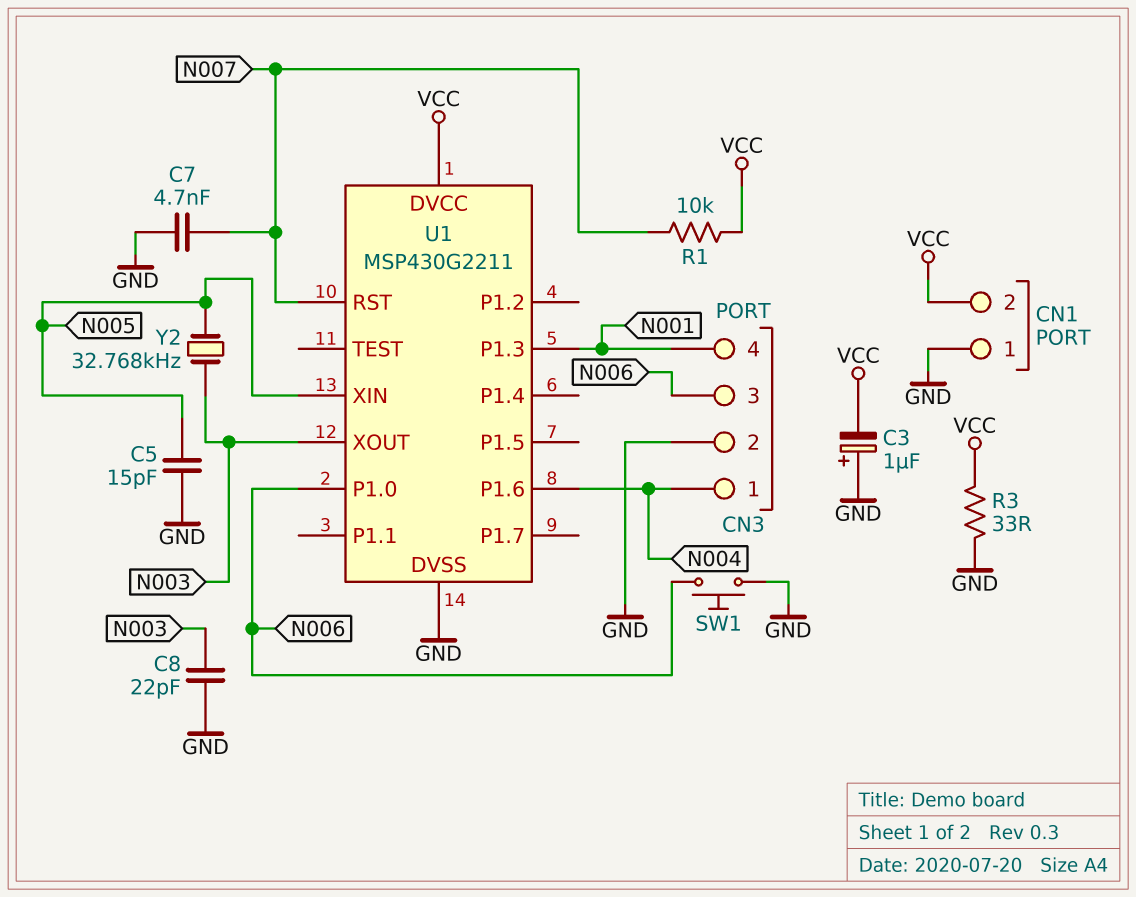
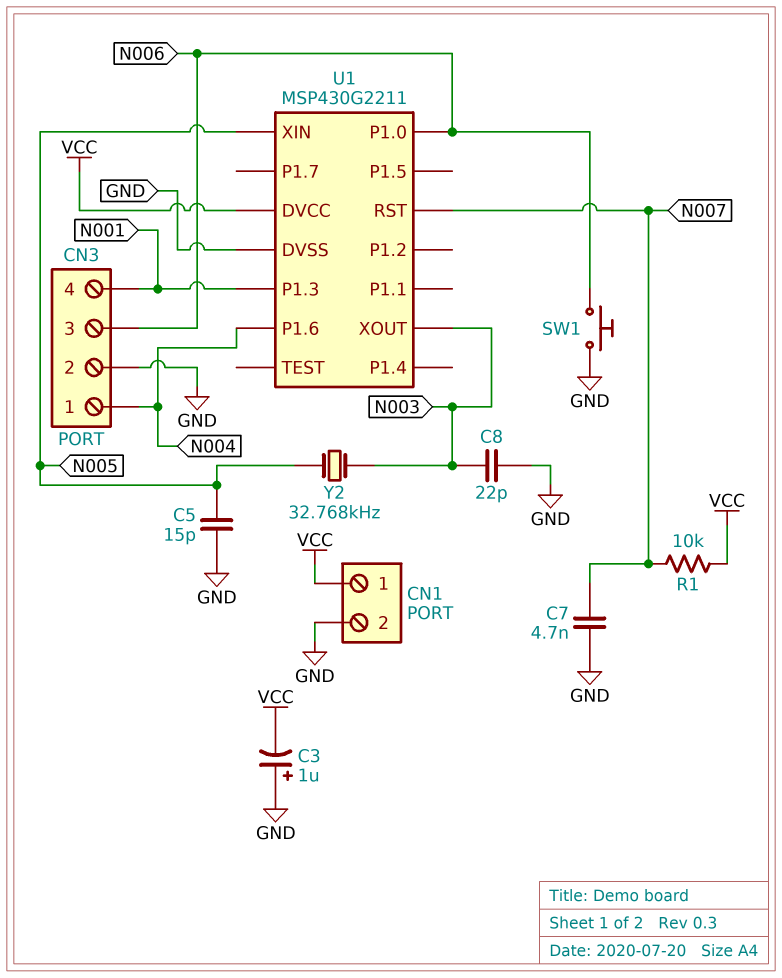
CN1 pin 1: GND -> VCC
CN1 pin 2: VCC -> GND
R3: 33 (GND, VCC) -> none

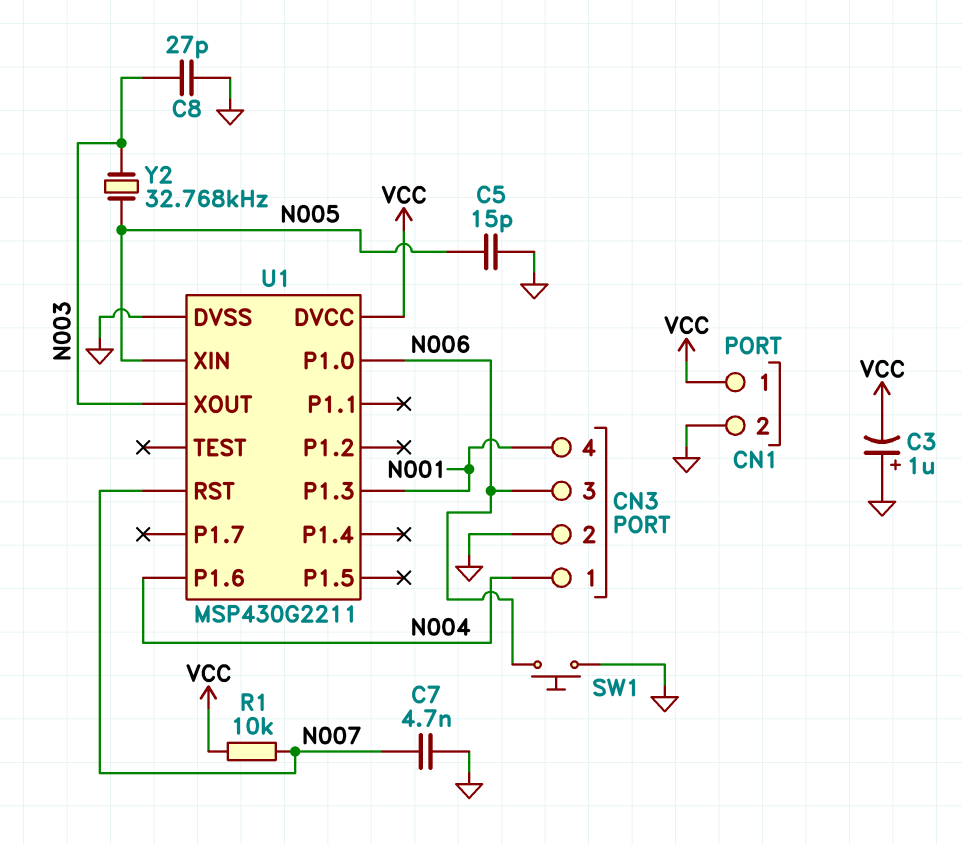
C8: 22pF (GND, N003) -> 27pF (GND, N003)

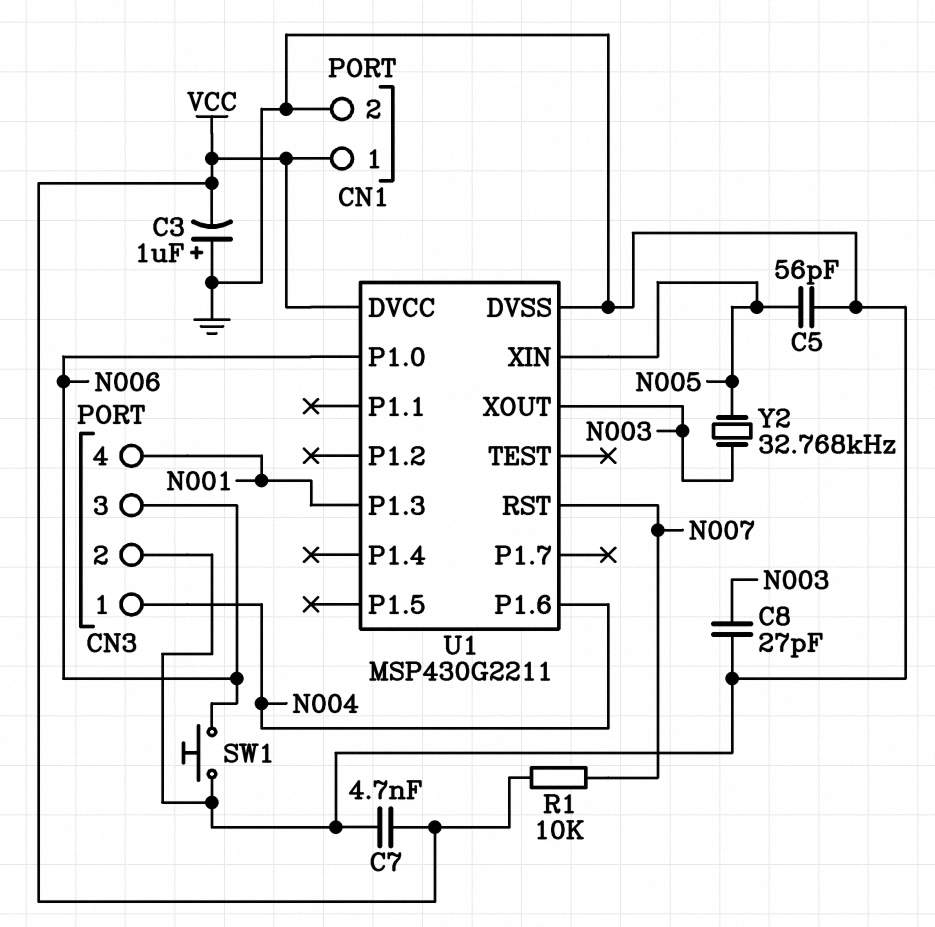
C5: 15pF (GND, N005) -> 56pF (GND, N005)
C7: 4.7nF (GND, N007) -> 4.7nF (GND, VCC)

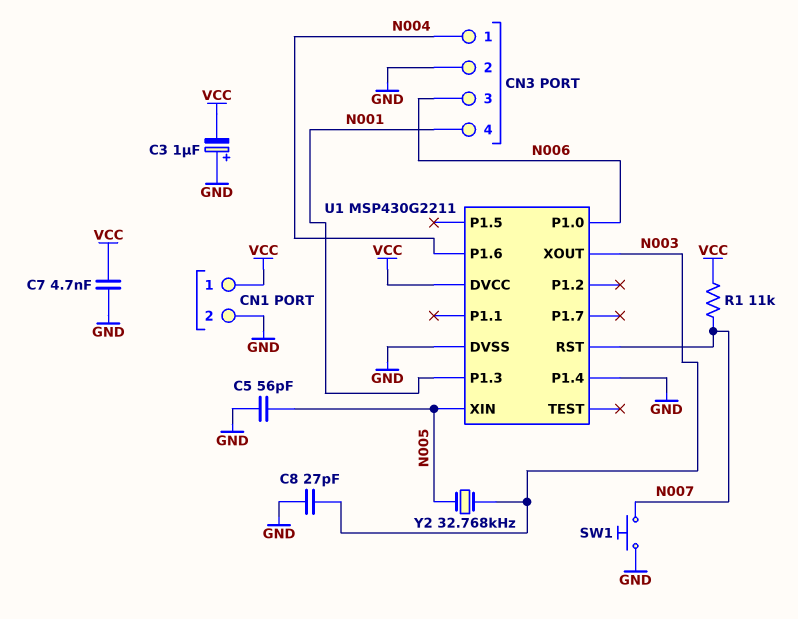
R1: 10k (N007, VCC) -> 11k (N007, VCC)
SW1: button (GND, N006) -> button (GND, N007)
U1 pin P1.4: none -> GND

